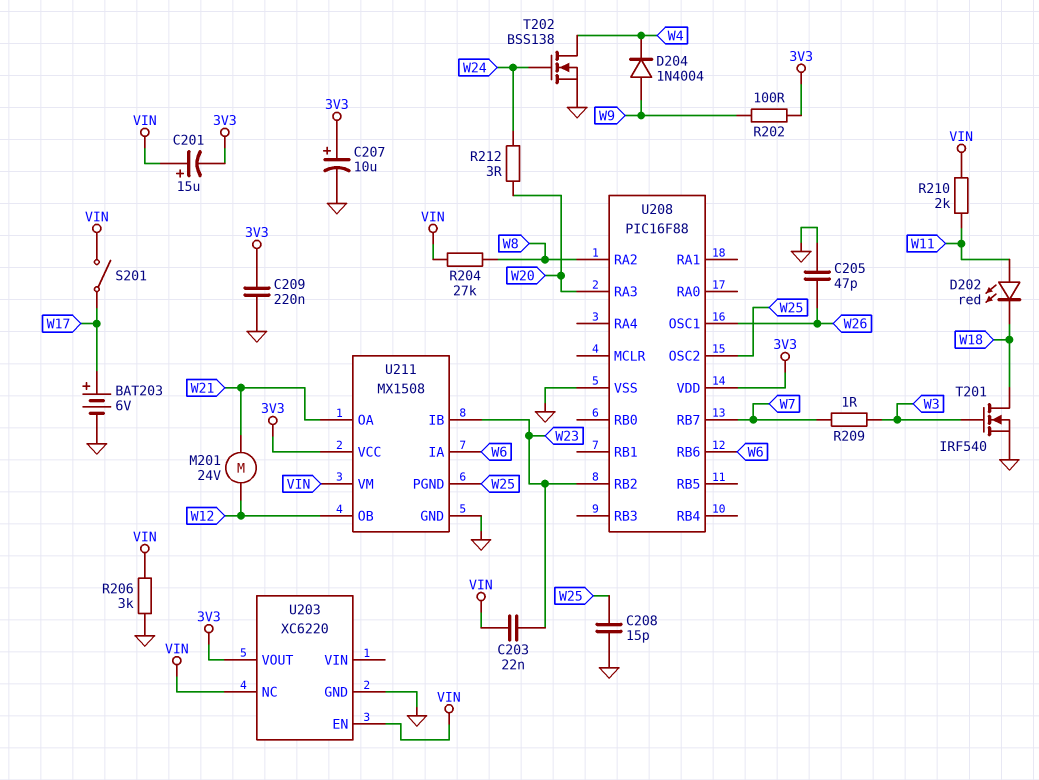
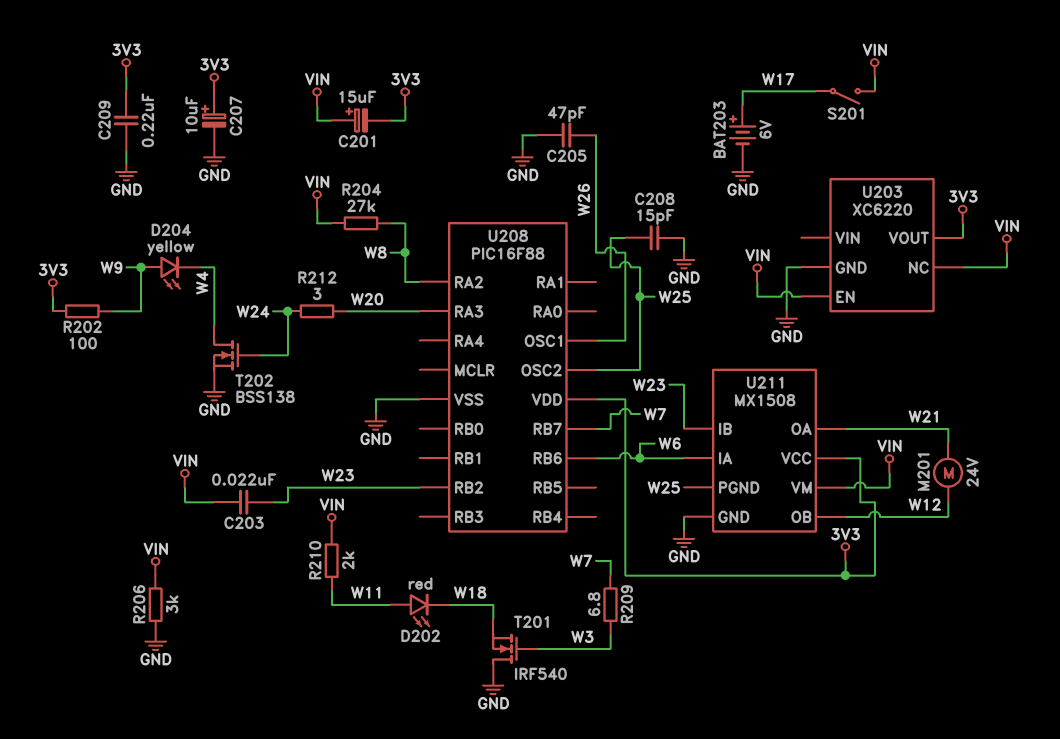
D204: diode 1N4004 (A W9, K W4) -> LED yellow (A W9, K W4)
R209: 1 (W3, W7) -> 6.8 (W3, W7)
T201: NMOS IRF540 (G W3, D W18, S GND) -> NMOS IRF540 (G W3, D GND, S W18)

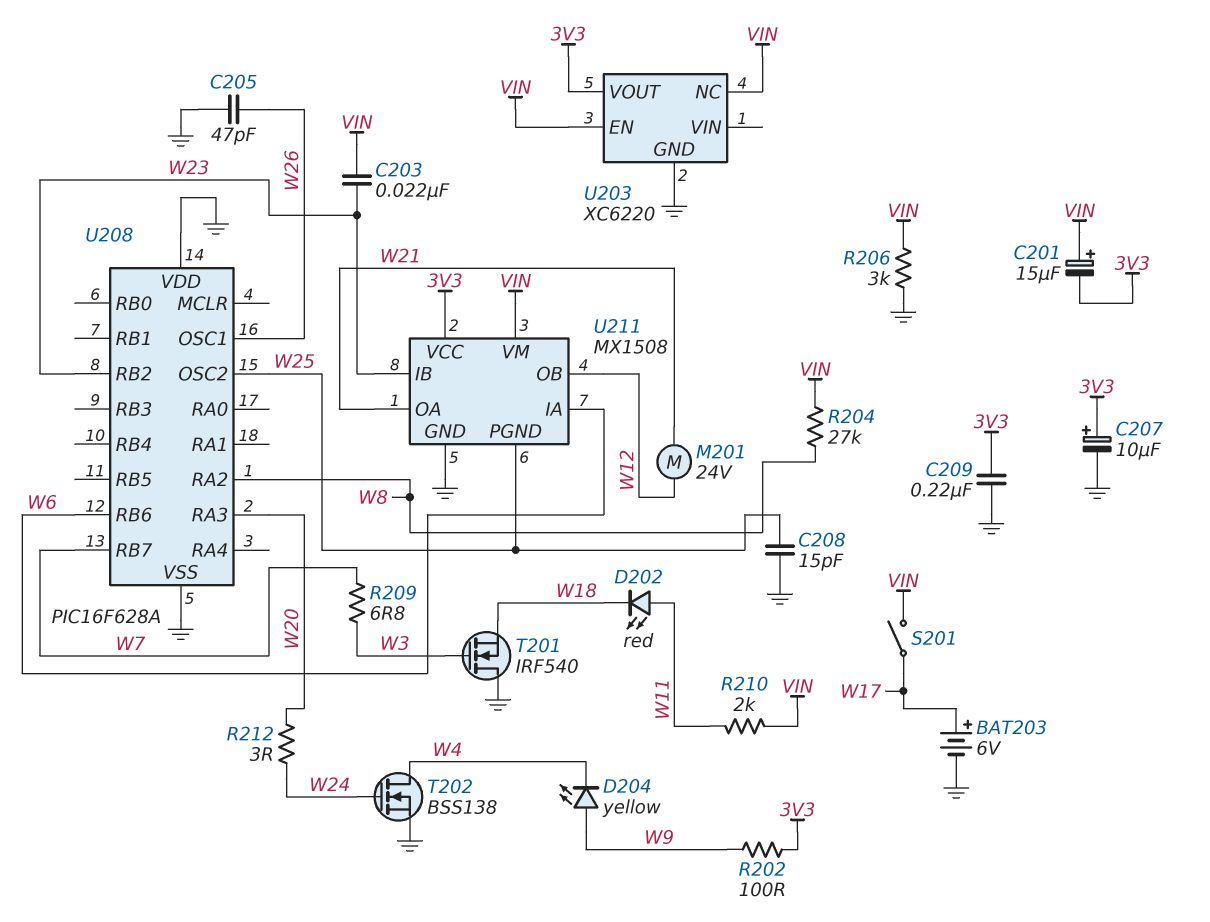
U208: PIC16F88 -> PIC16F628A
U208 pin VDD: 3V3 -> GND

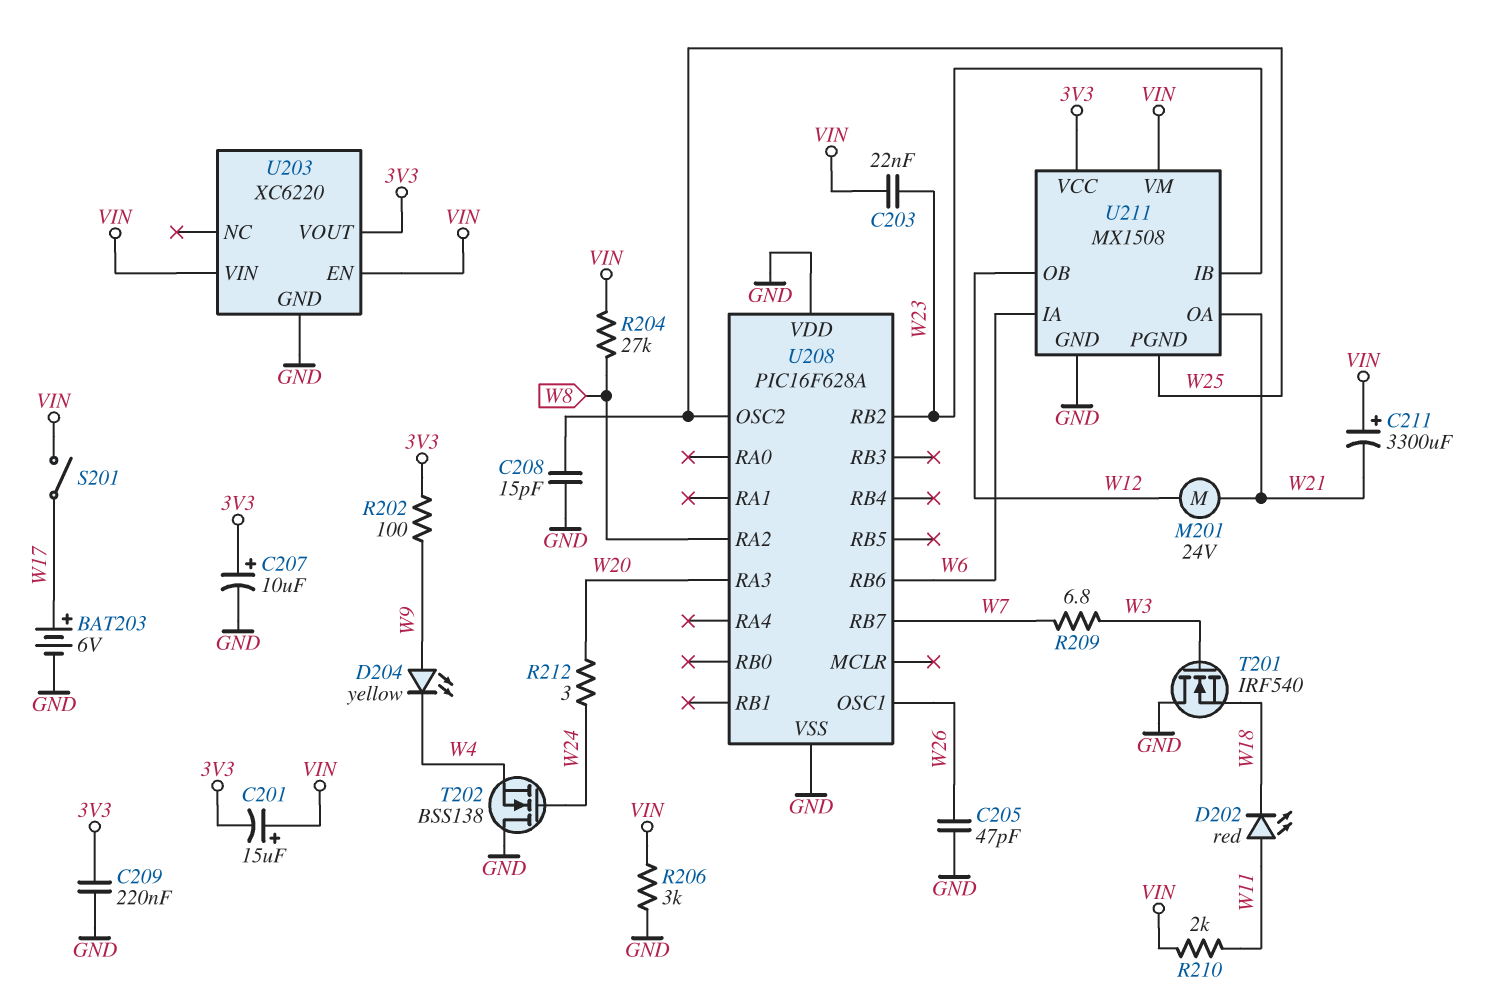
C211: none -> 3300uF (plus VIN, minus W21)
T202: NMOS BSS138 (G W24, D W4, S GND) -> NMOS BSS138 (G W24, D GND, S W4)
U203 pin NC: VIN -> none
U203 pin VIN: none -> VIN

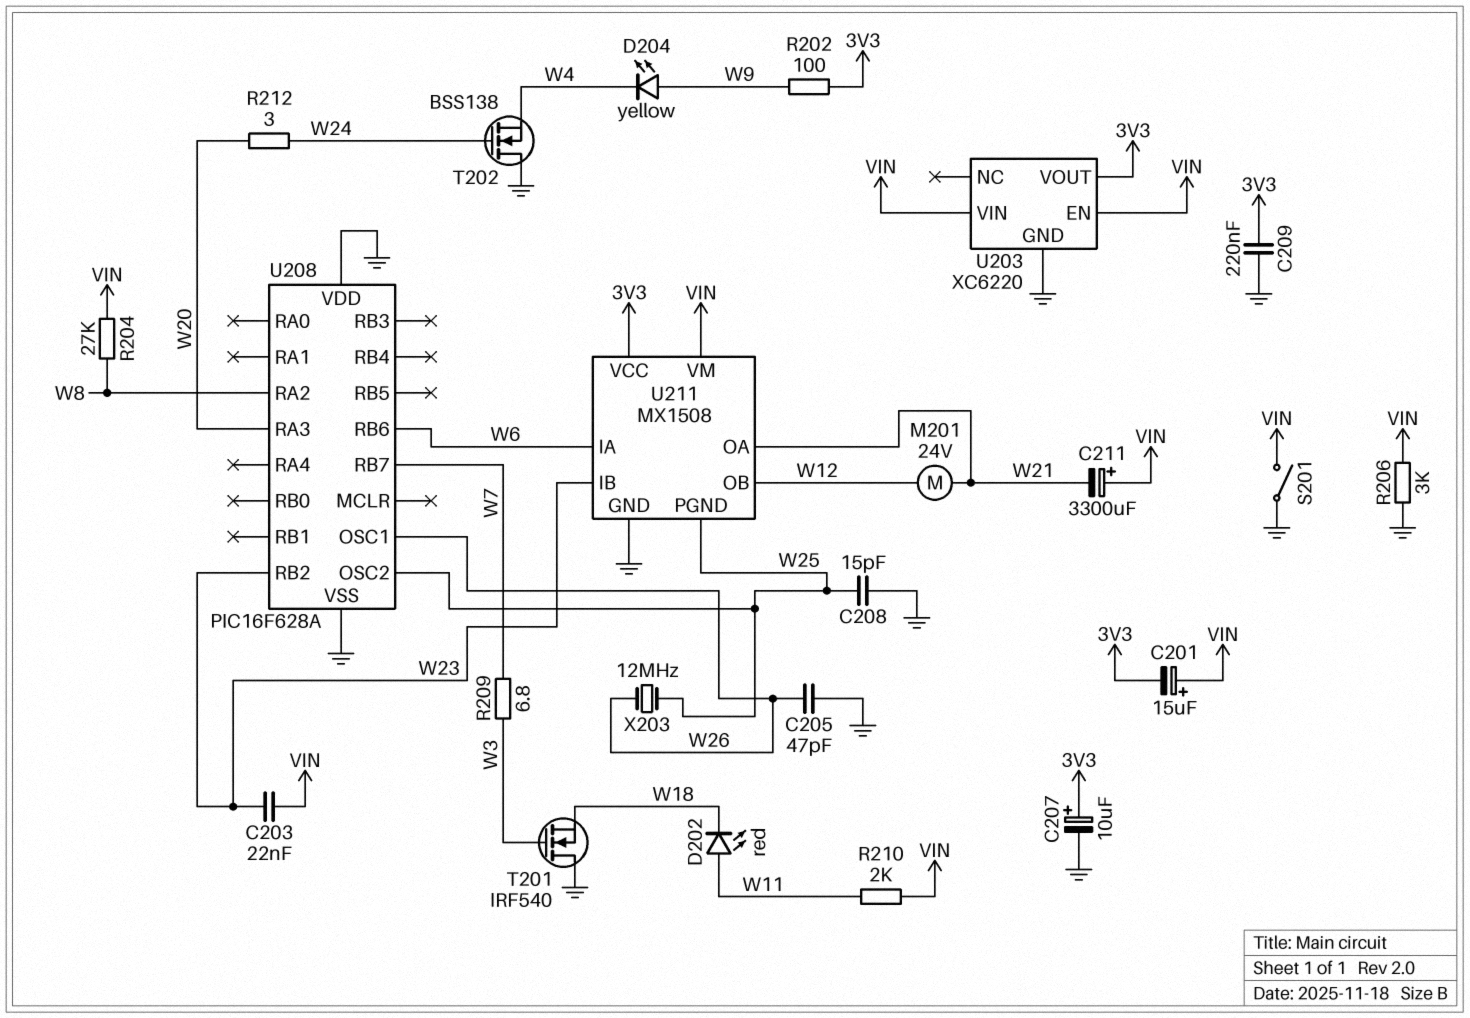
BAT203: 6V (plus W17, minus GND) -> none
S201: switch (VIN, W17) -> switch (GND, VIN)
X203: none -> 12MHz (W25, W26)

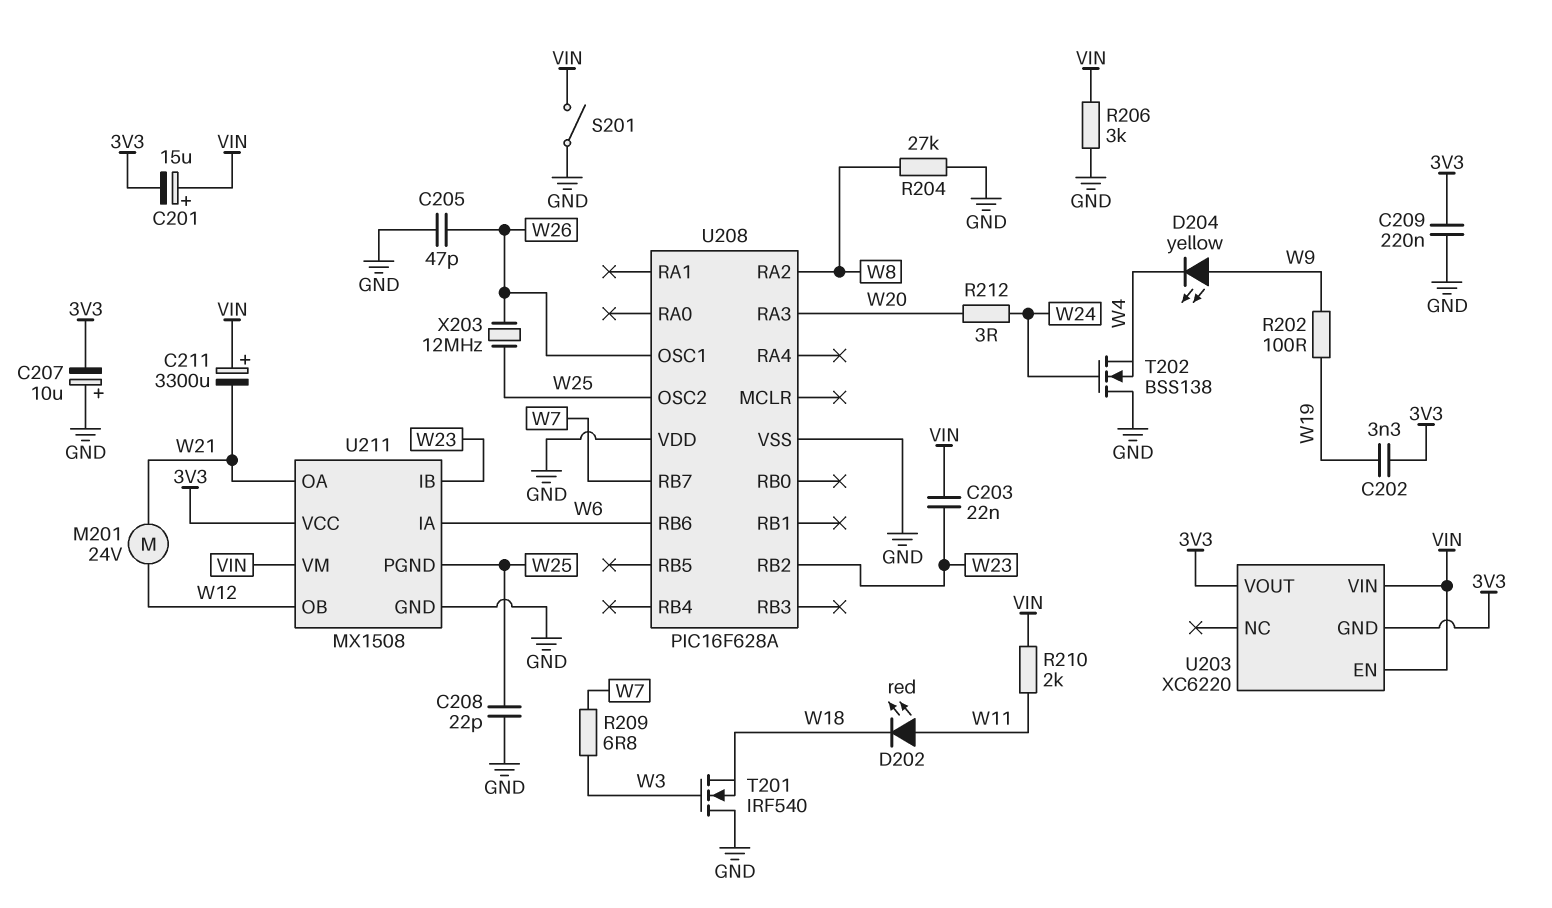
C202: none -> 3.3nF (3V3, W19)
C207: 10uF (plus 3V3, minus GND) -> 10uF (plus GND, minus 3V3)
C208: 15pF (GND, W25) -> 22pF (GND, W25)
R202: 100 (3V3, W9) -> 100 (W9, W19)
R204: 27k (VIN, W8) -> 27k (GND, W8)
U203 pin GND: GND -> 3V3

